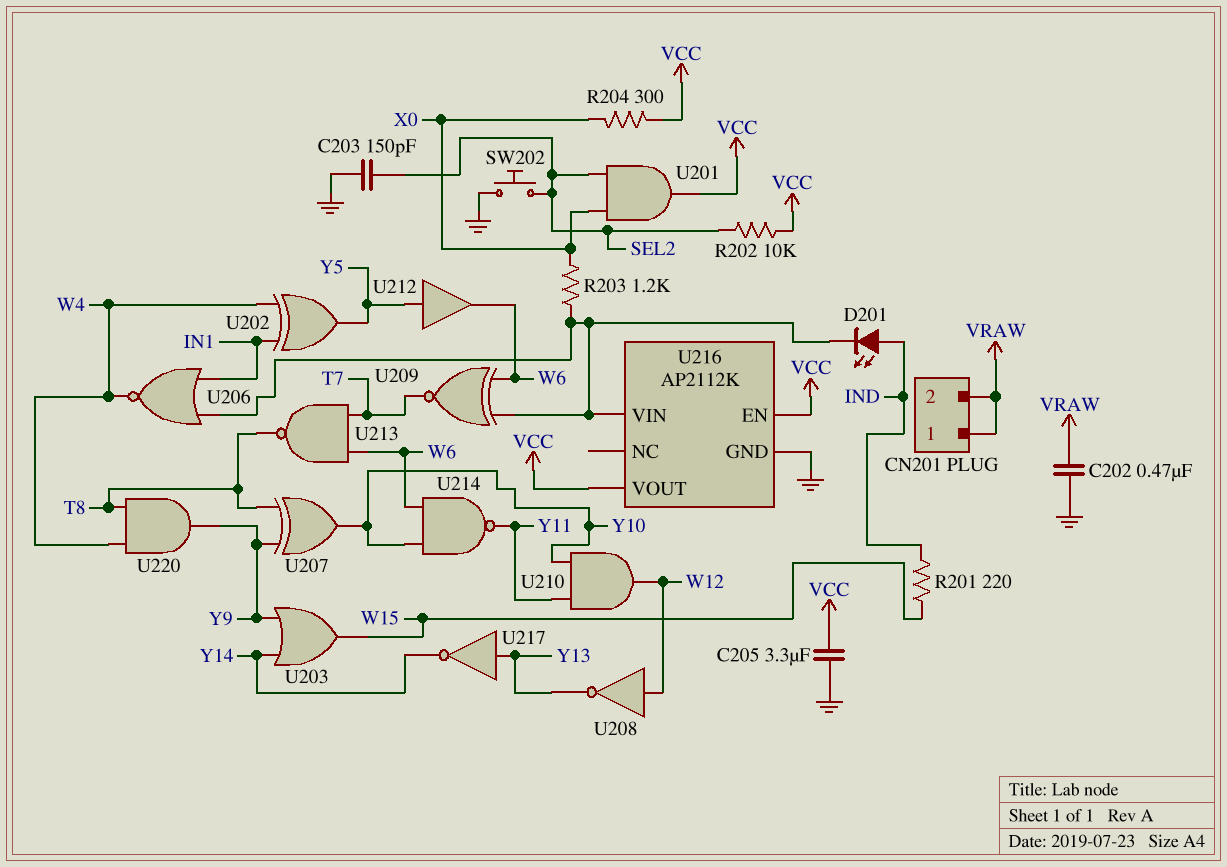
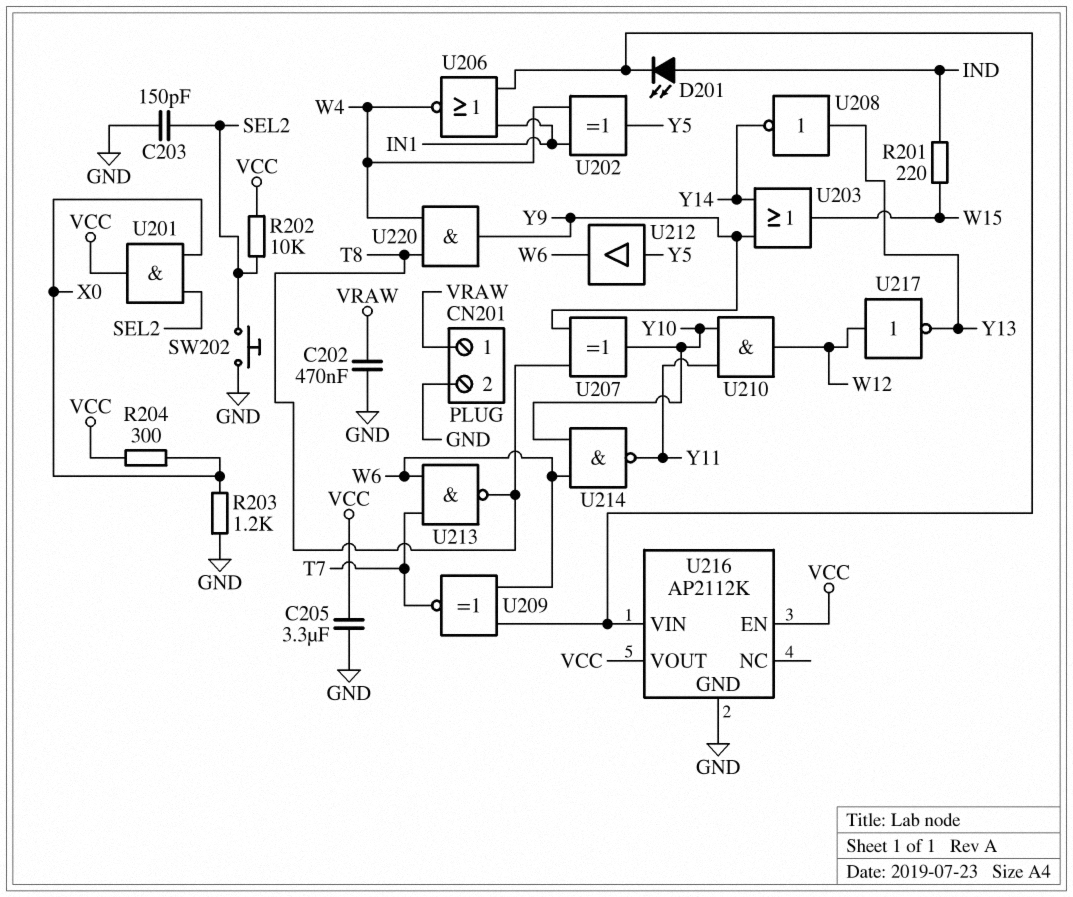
CN201 pin 2: VRAW -> GND
R203: 1.2k (U216/VIN, X0) -> 1.2k (GND, X0)
U208: NOT (in W12, out Y13) -> NOT (in Y13, out Y14)
U217: NOT (in Y13, out Y14) -> NOT (in W12, out Y13)

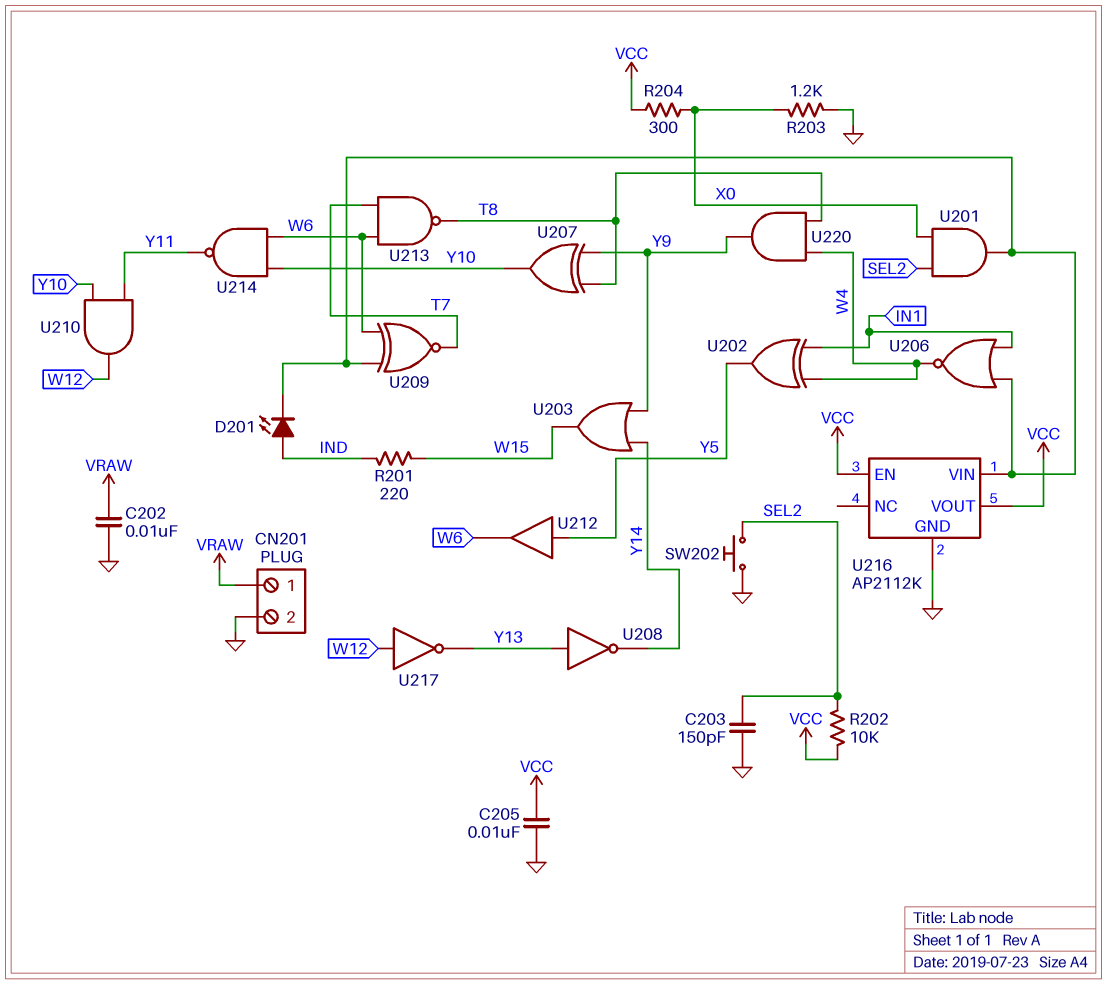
C202: 470nF (GND, VRAW) -> 10nF (GND, VRAW)
C205: 3.3uF (GND, VCC) -> 10nF (GND, VCC)
U201: AND (in SEL2, in X0, out VCC) -> AND (in SEL2, in X0, out U216/VIN)

